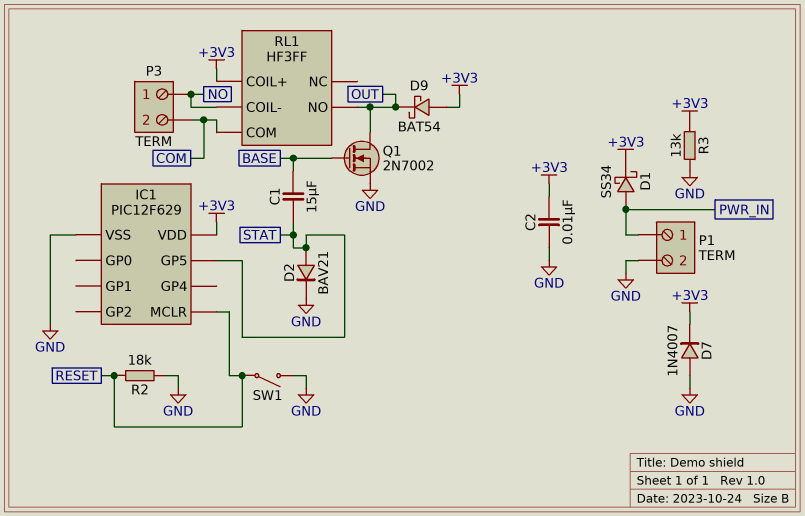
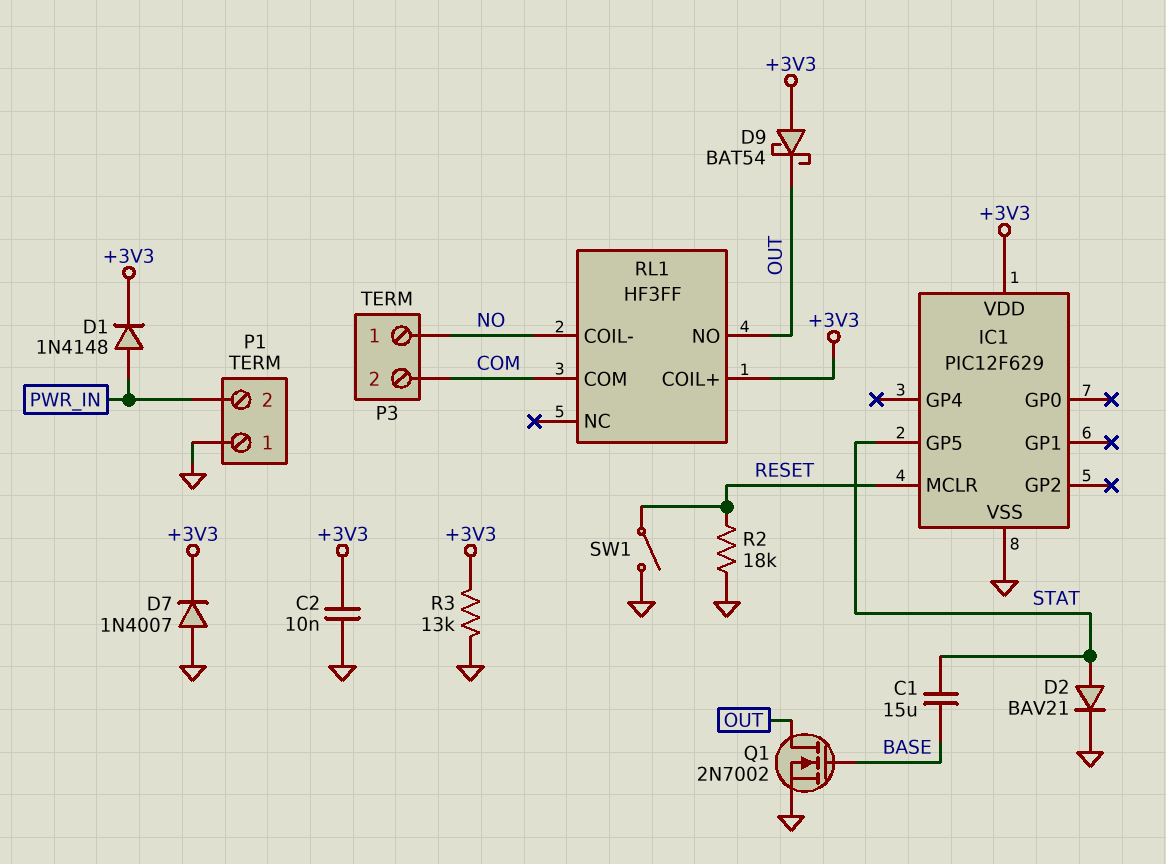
D1: schottky SS34 (A PWR_IN, K +3V3) -> diode 1N4148 (A PWR_IN, K +3V3)
P1 pin 1: PWR_IN -> GND
P1 pin 2: GND -> PWR_IN

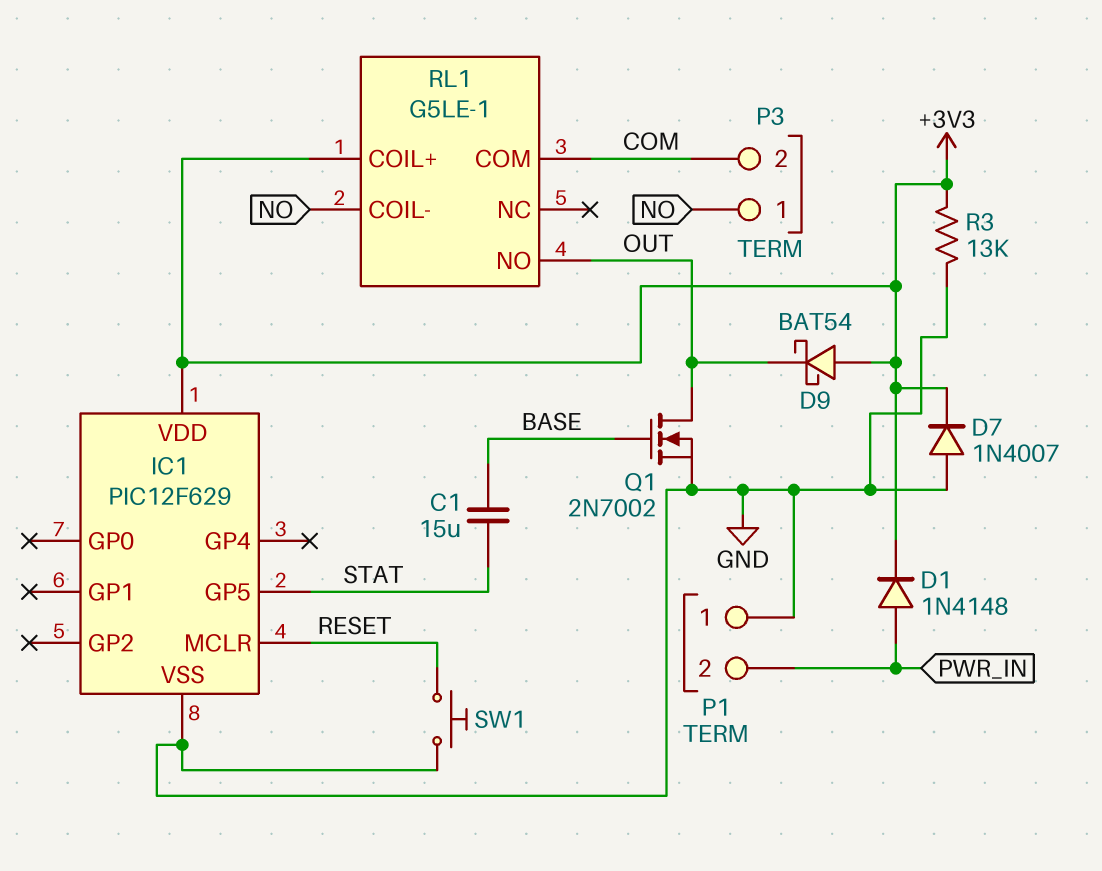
C2: 10nF (+3V3, GND) -> none
D2: diode BAV21 (A STAT, K GND) -> none
R2: 18k (GND, RESET) -> none
RL1: HF3FF -> G5LE-1
SW1: switch (GND, RESET) -> button (GND, RESET)

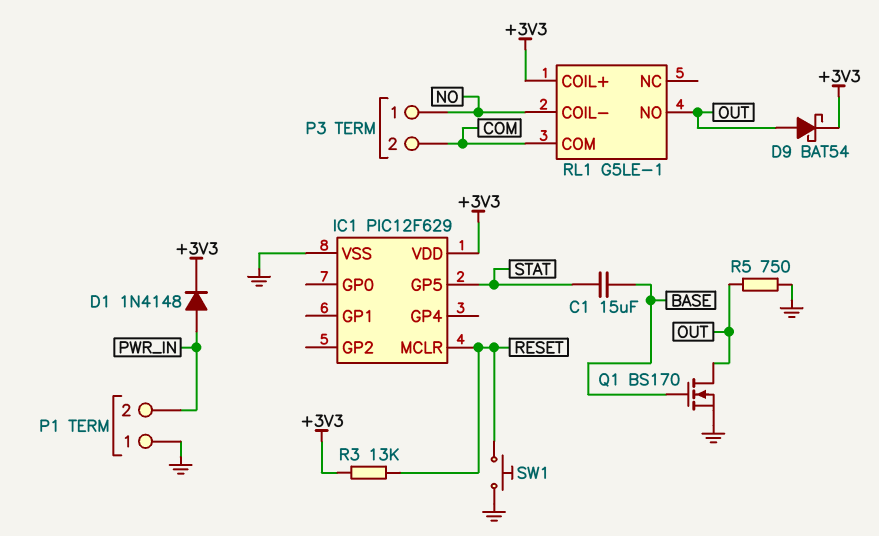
D7: diode 1N4007 (A GND, K +3V3) -> none
D9: schottky BAT54 (A +3V3, K OUT) -> schottky BAT54 (A OUT, K +3V3)
Q1: NMOS 2N7002 (G BASE, D OUT, S GND) -> NMOS BS170 (G BASE, D OUT, S GND)
R3: 13k (+3V3, GND) -> 13k (+3V3, RESET)
R5: none -> 750 (GND, OUT)

